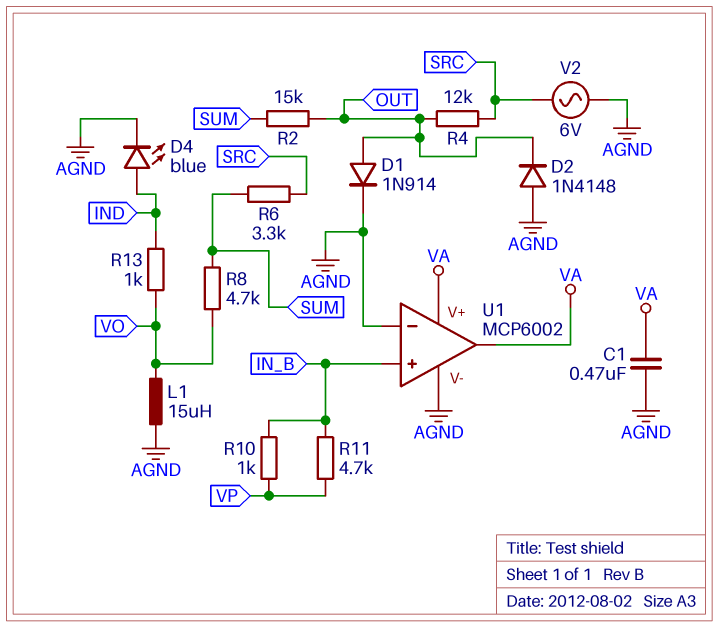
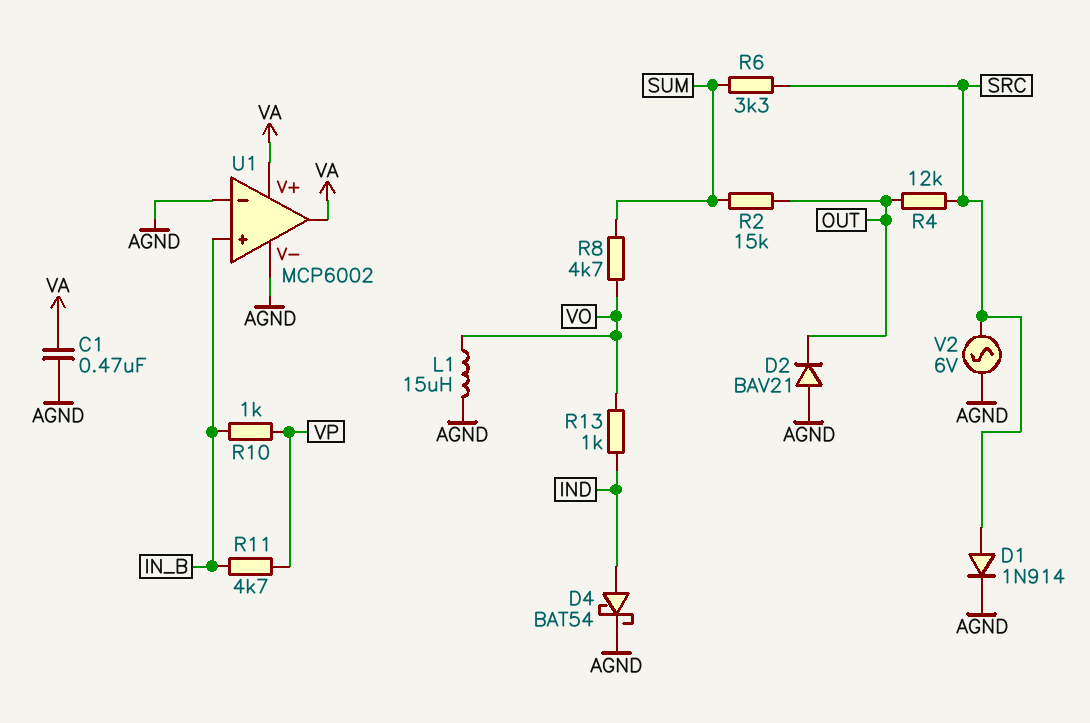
D1: diode 1N914 (A OUT, K AGND) -> diode 1N914 (A SRC, K AGND)
D2: diode 1N4148 (A AGND, K OUT) -> diode BAV21 (A AGND, K OUT)
D4: LED blue (A IND, K AGND) -> schottky BAT54 (A IND, K AGND)

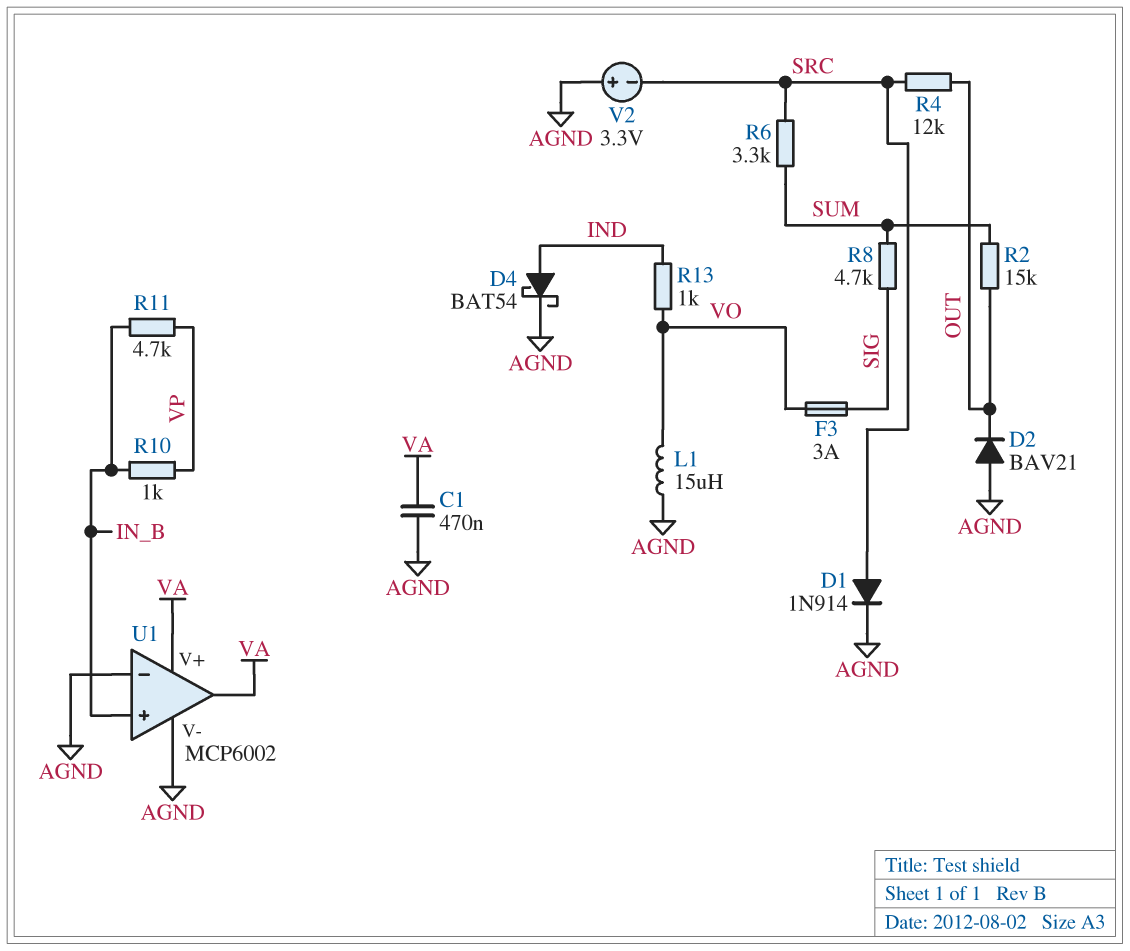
F3: none -> 3A (SIG, VO)
R8: 4.7k (SUM, VO) -> 4.7k (SIG, SUM)
V2: AC 6V (AGND, SRC) -> 3.3V (plus AGND, minus SRC)

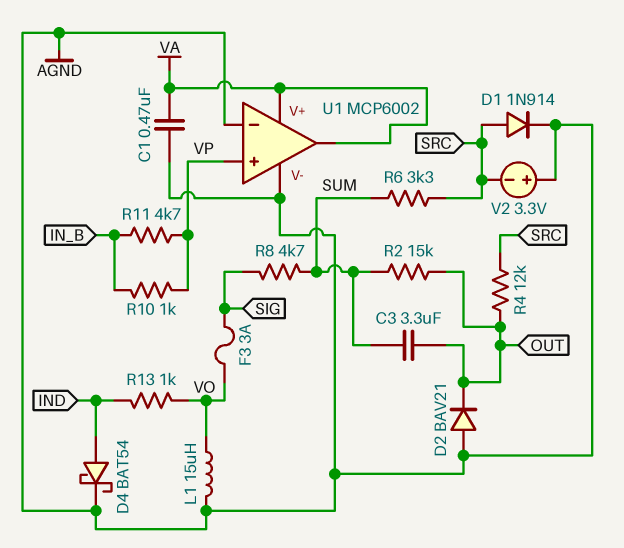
C3: none -> 3.3uF (OUT, SUM)
U1 pin in+: IN_B -> VP

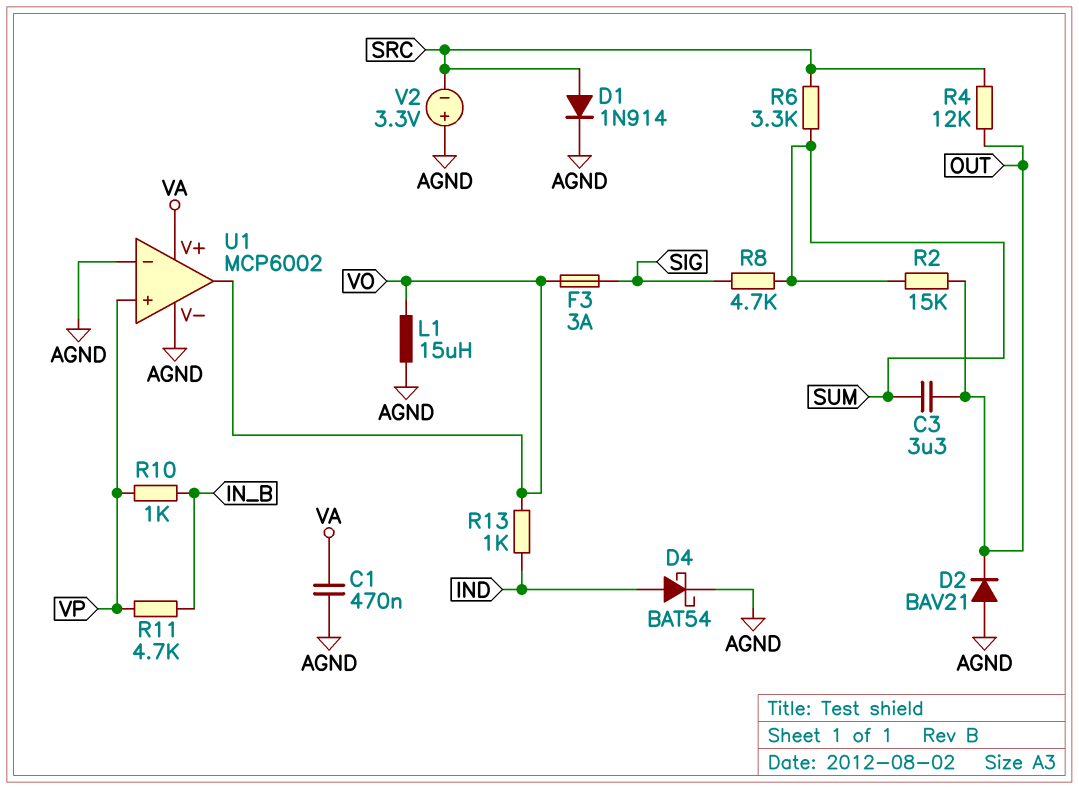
U1 pin out: VA -> VO

